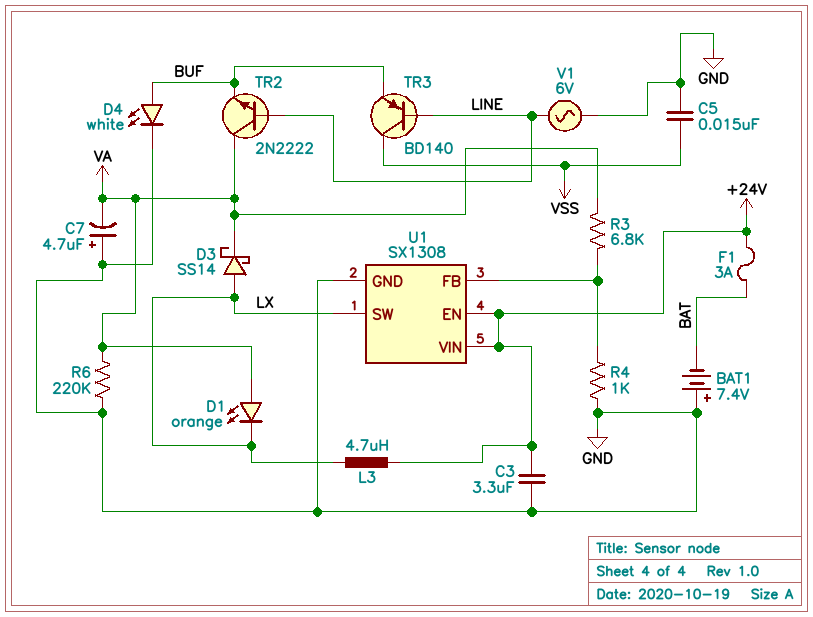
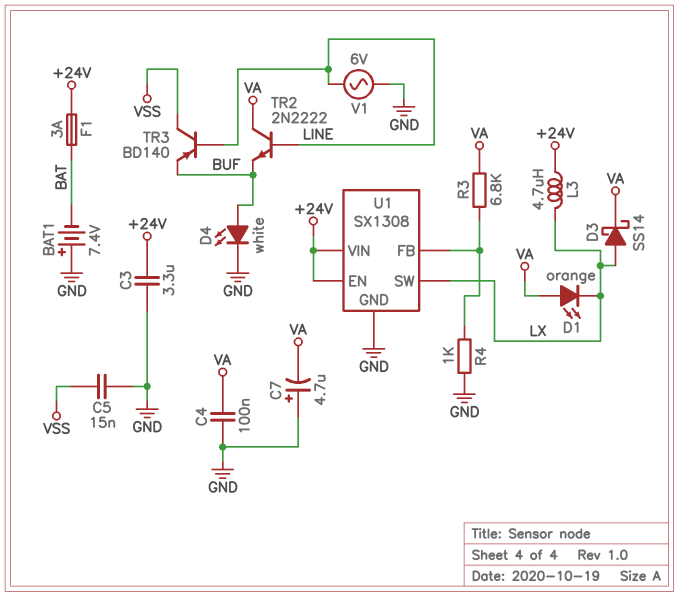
C4: none -> 100nF (GND, VA)
R6: 220k (GND, VA) -> none

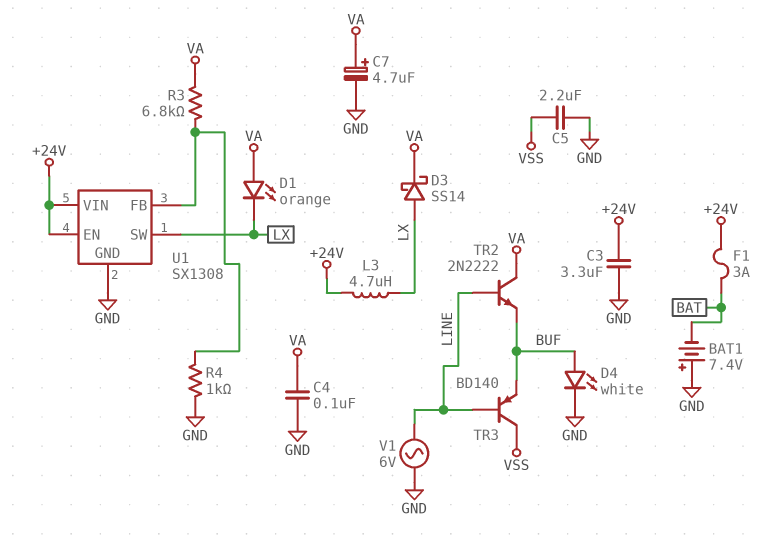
C5: 15nF (GND, VSS) -> 2.2uF (GND, VSS)
C7: 4.7uF (plus GND, minus VA) -> 4.7uF (plus VA, minus GND)

